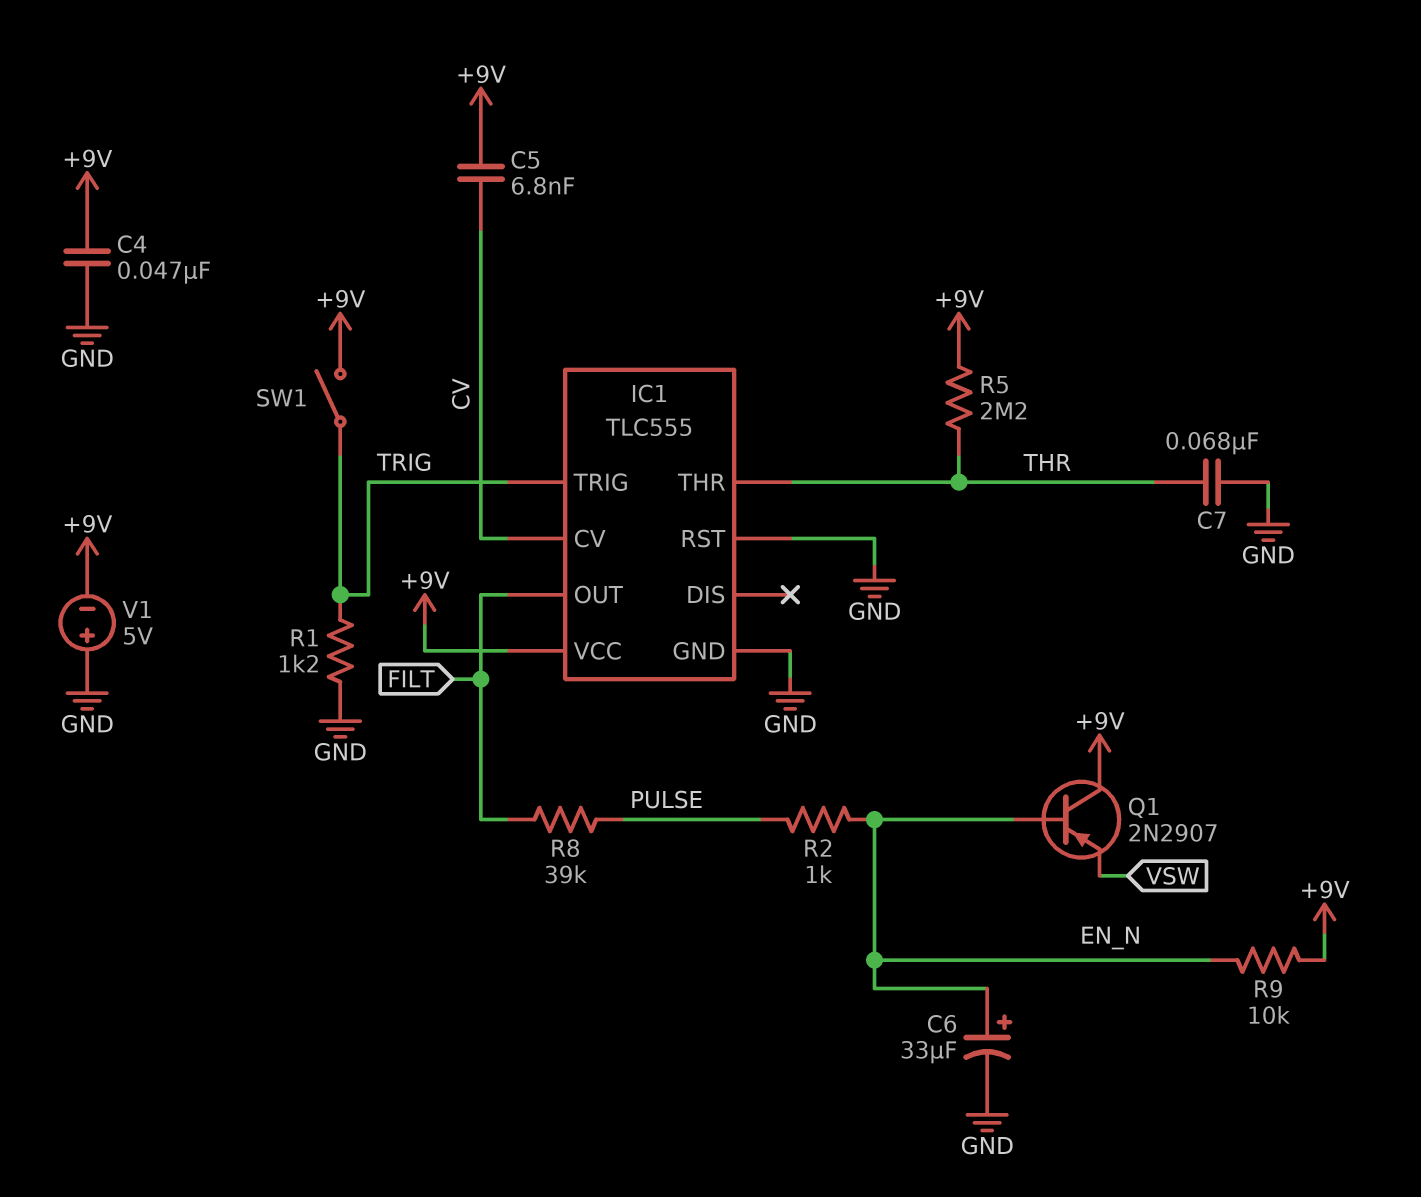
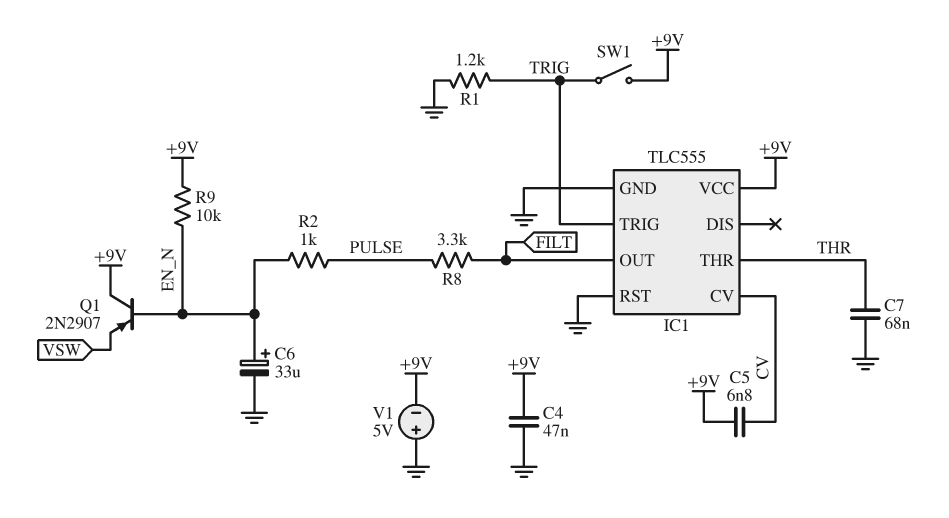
R5: 2.2M (+9V, THR) -> none
R8: 39k (FILT, PULSE) -> 3.3k (FILT, PULSE)

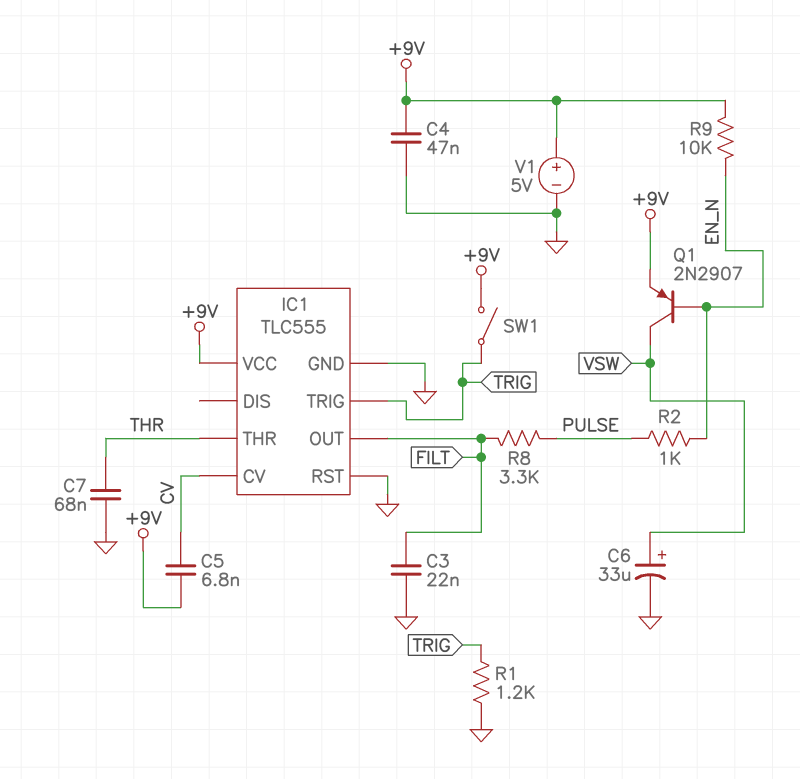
C3: none -> 22nF (FILT, GND)
C6: 33uF (plus EN_N, minus GND) -> 33uF (plus VSW, minus GND)
Q1: PNP 2N2907 (B EN_N, C +9V, E VSW) -> PNP 2N2907 (B EN_N, C VSW, E +9V)
V1: 5V (plus GND, minus +9V) -> 5V (plus +9V, minus GND)

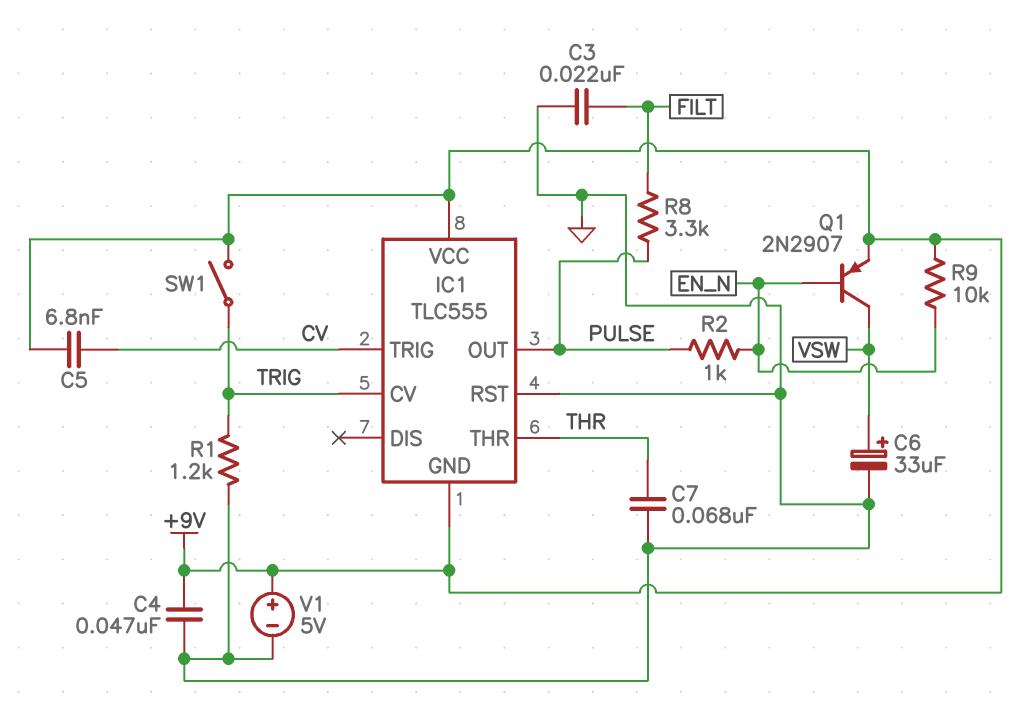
IC1 pin CV: CV -> TRIG
IC1 pin GND: GND -> +9V
IC1 pin OUT: FILT -> PULSE
IC1 pin TRIG: TRIG -> CV

